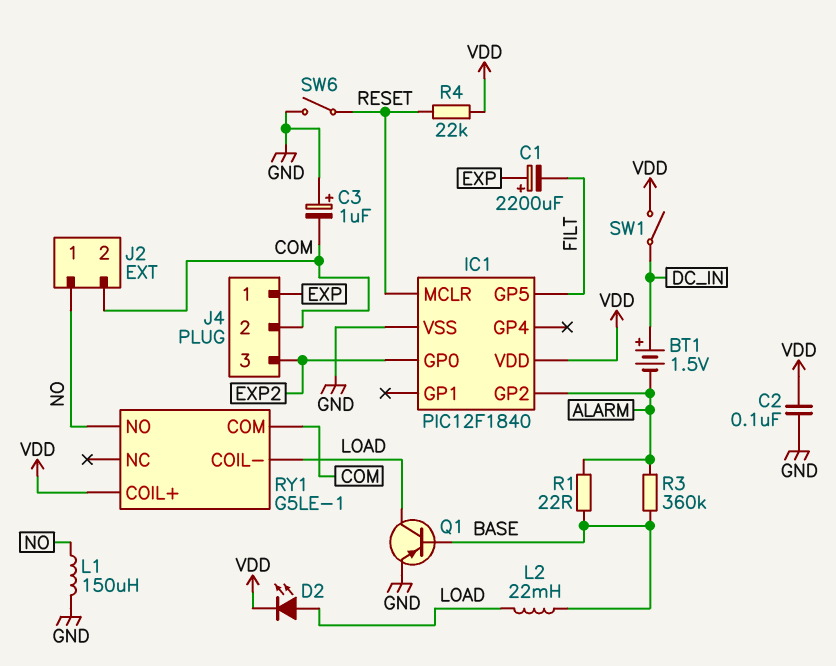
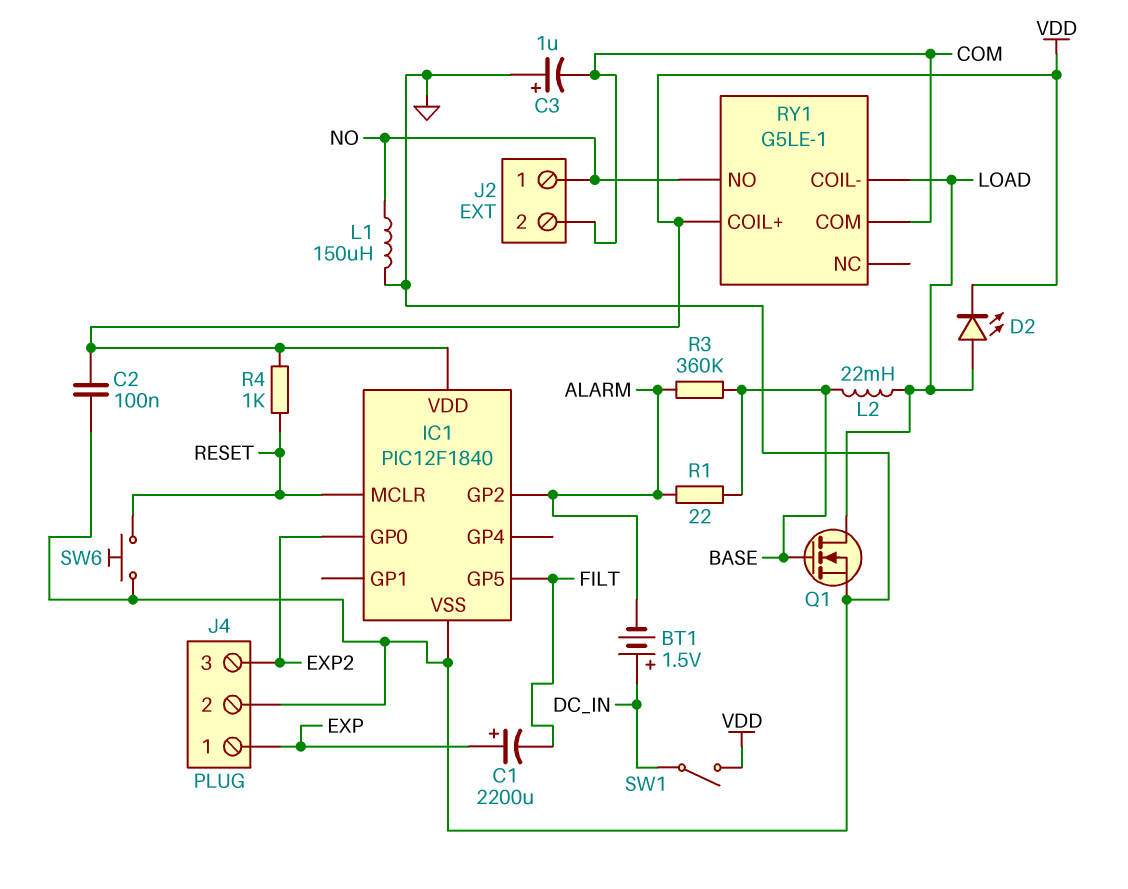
J4 pin 2: COM -> GND
Q1: PNP (B BASE, C LOAD, E GND) -> NMOS (G BASE, D LOAD, S GND)
R4: 22k (RESET, VDD) -> 1k (RESET, VDD)
SW6: switch (GND, RESET) -> button (GND, RESET)

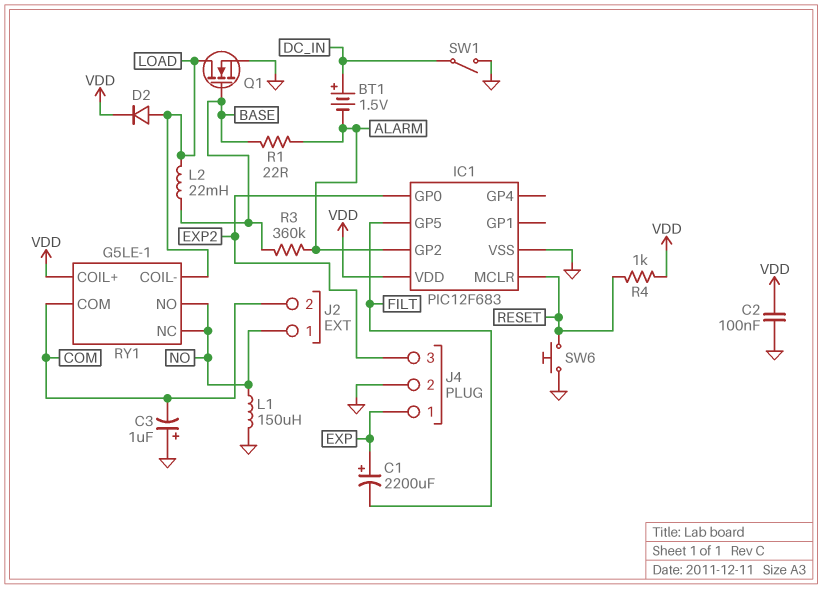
D2: LED (A LOAD, K VDD) -> diode (A LOAD, K VDD)
IC1: PIC12F1840 -> PIC12F683
RY1 pin NC: none -> NO
SW1: switch (DC_IN, VDD) -> switch (DC_IN, GND)

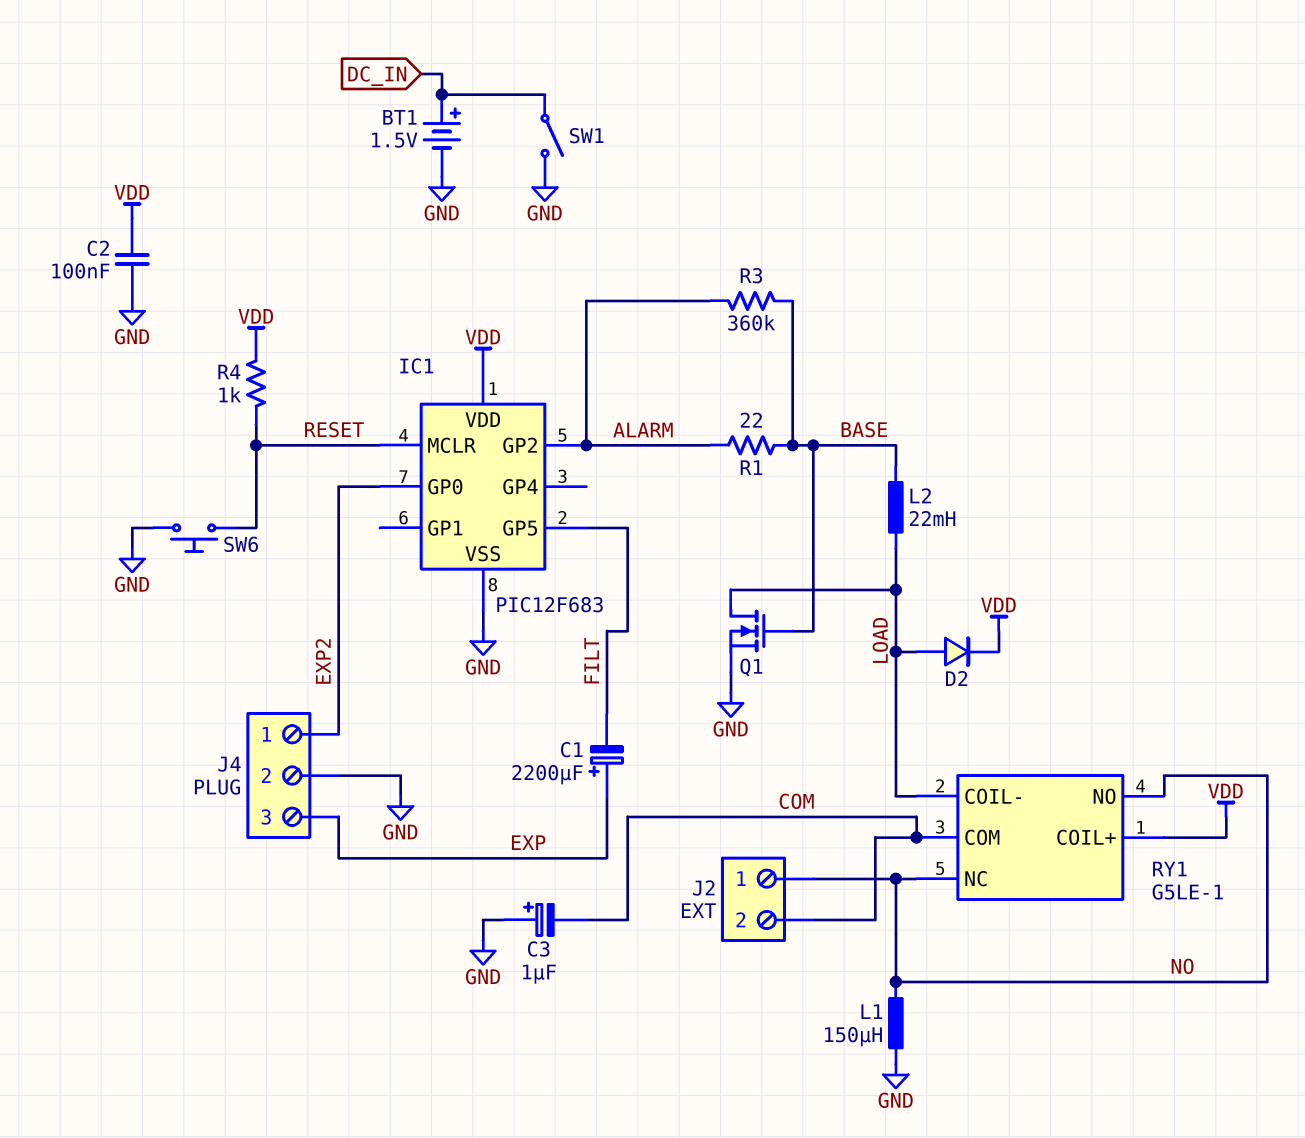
BT1: 1.5V (plus DC_IN, minus ALARM) -> 1.5V (plus DC_IN, minus GND)
J4 pin 1: EXP -> EXP2
J4 pin 3: EXP2 -> EXP

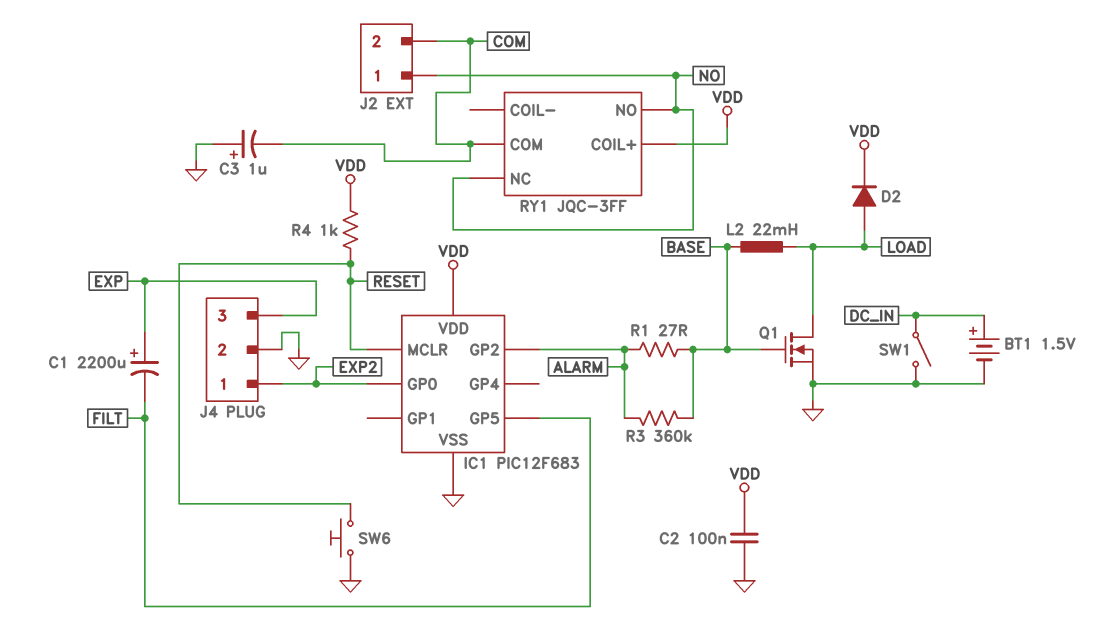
L1: 150uH (GND, NO) -> none
R1: 22 (ALARM, BASE) -> 27 (ALARM, BASE)
RY1: G5LE-1 -> JQC-3FF
RY1 pin COIL-: LOAD -> none

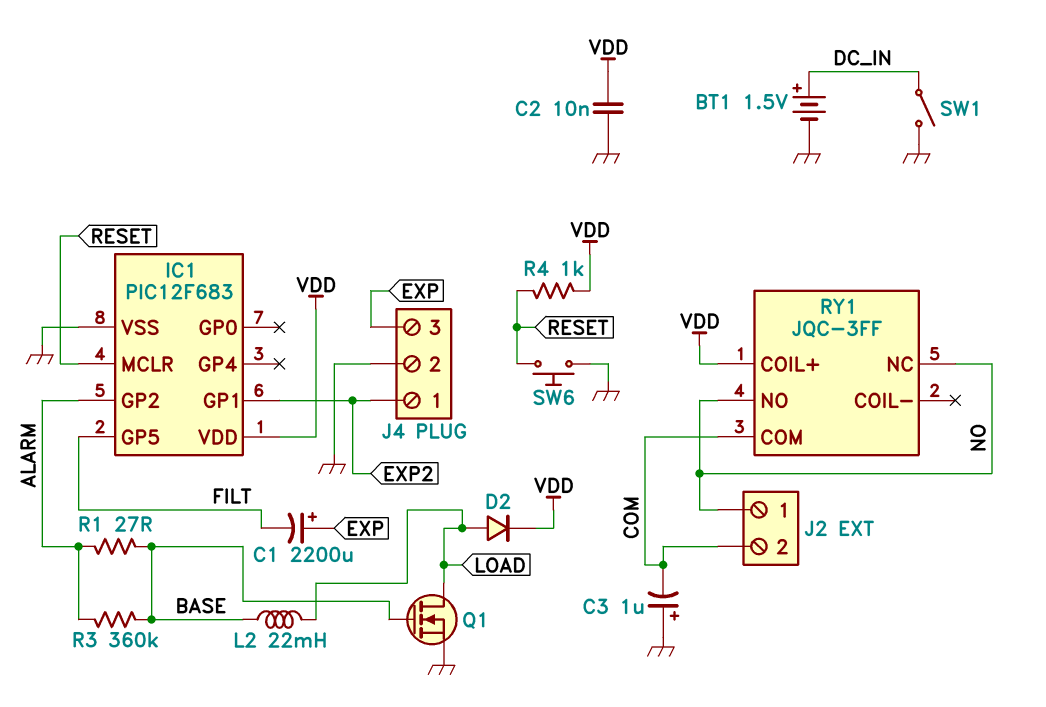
C2: 100nF (GND, VDD) -> 10nF (GND, VDD)
IC1 pin GP0: EXP2 -> none
IC1 pin GP1: none -> EXP2

